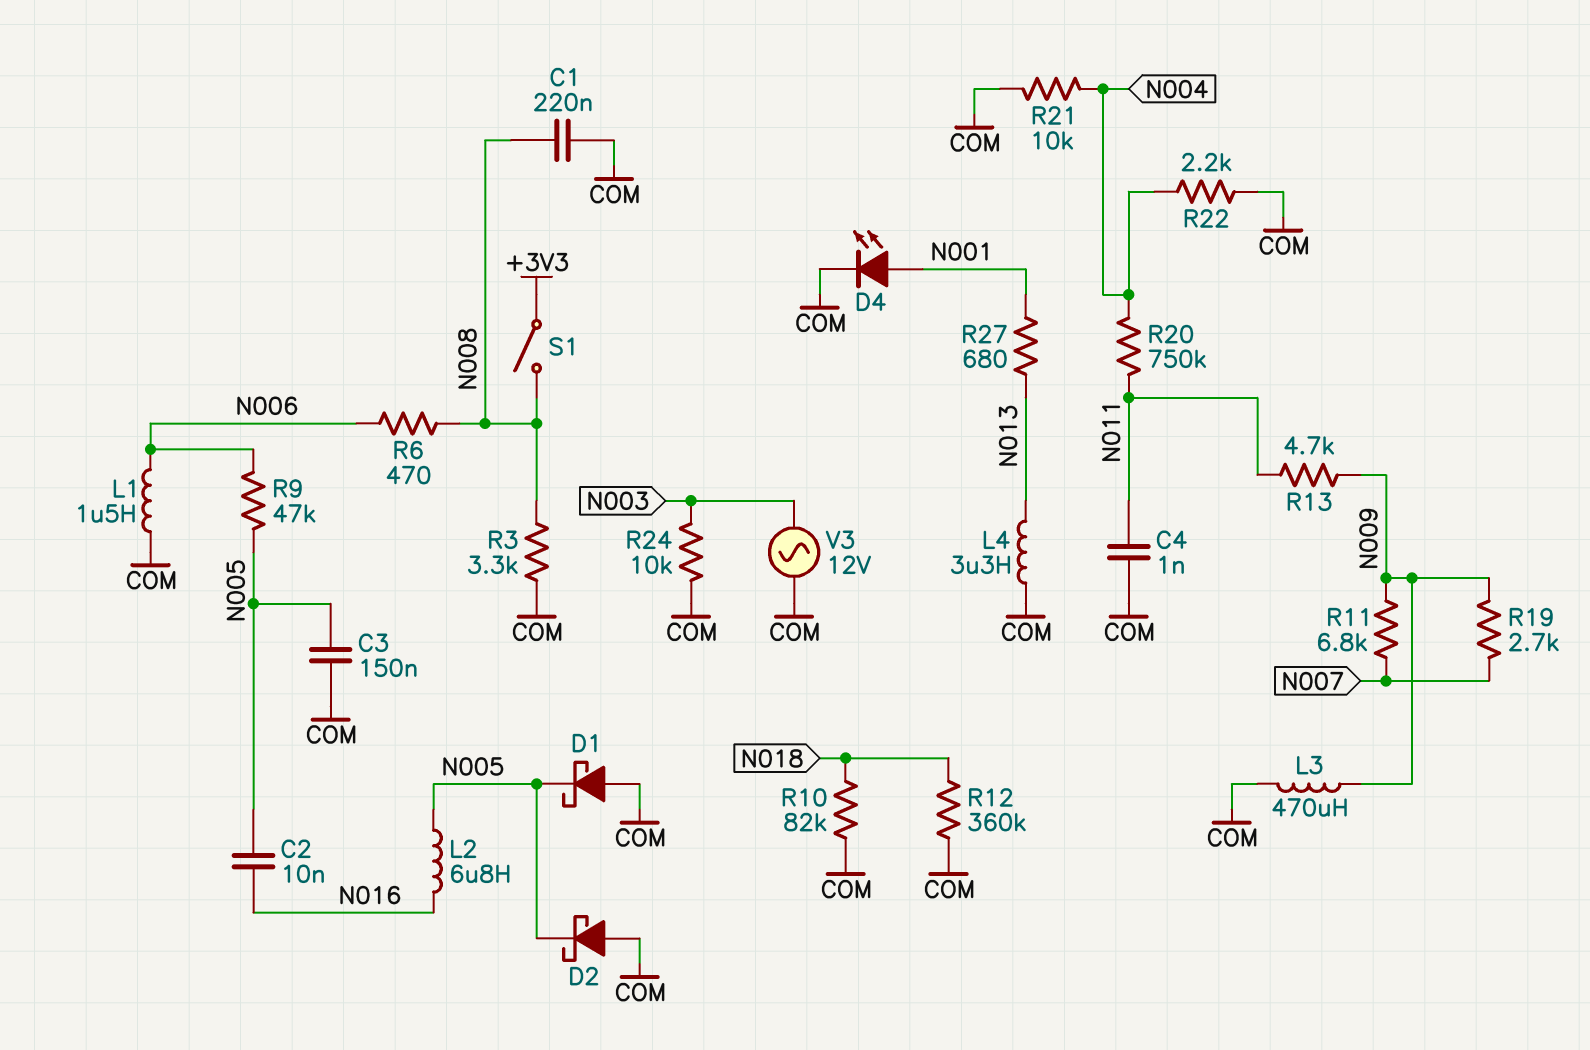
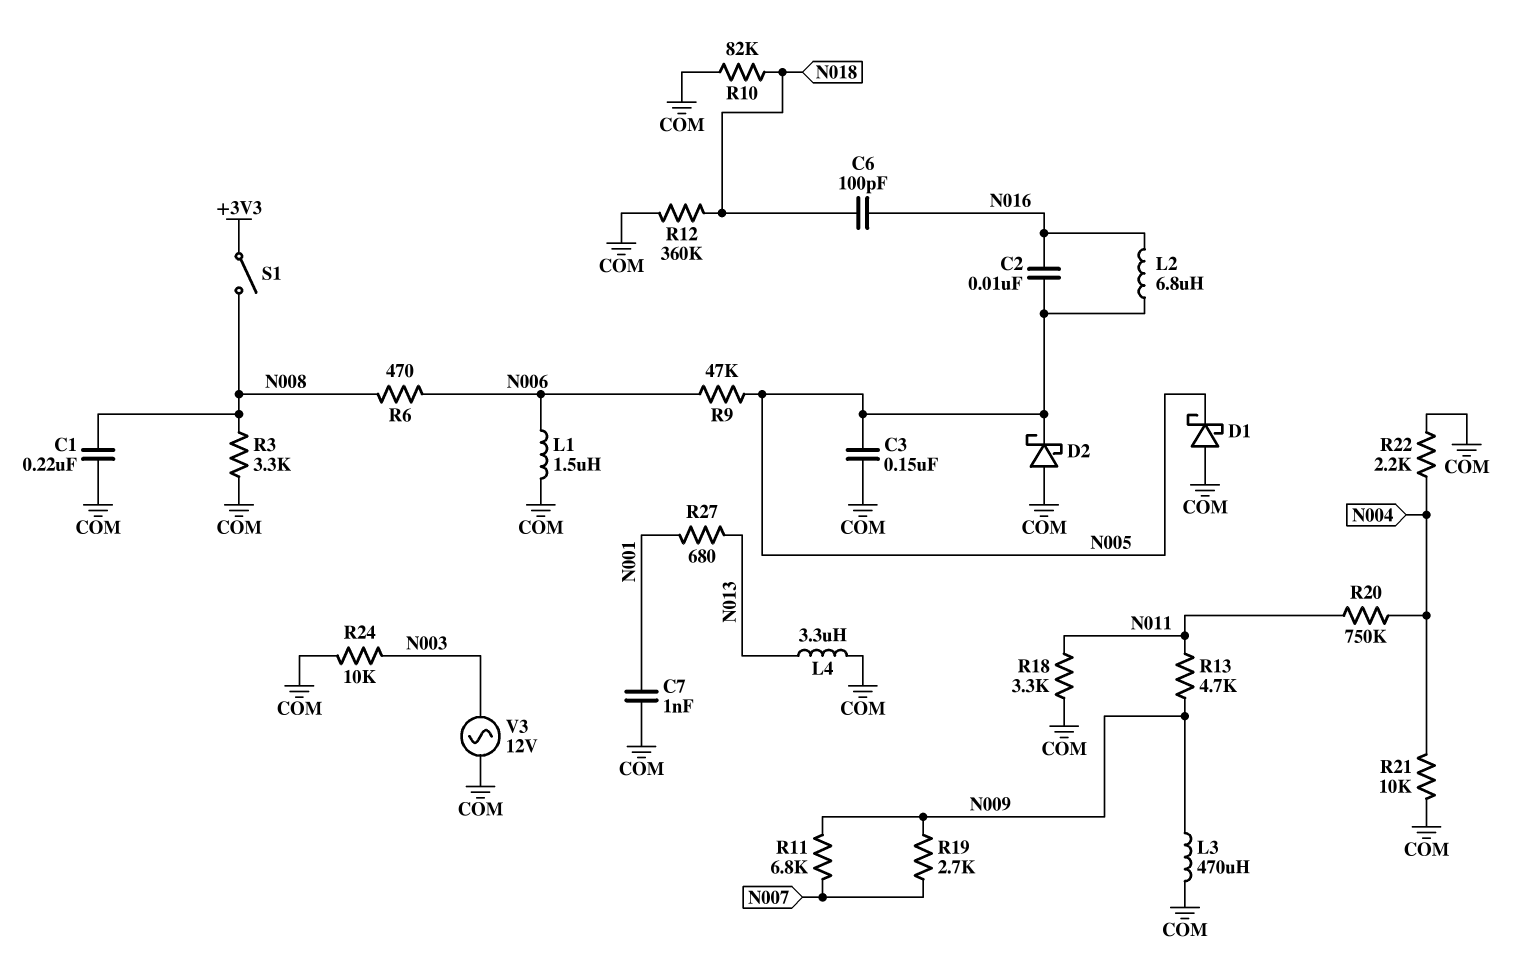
C4: 1nF (COM, N011) -> none
C6: none -> 100pF (N016, N018)
C7: none -> 1nF (COM, N001)
D4: LED (A N001, K COM) -> none
R18: none -> 3.3k (COM, N011)

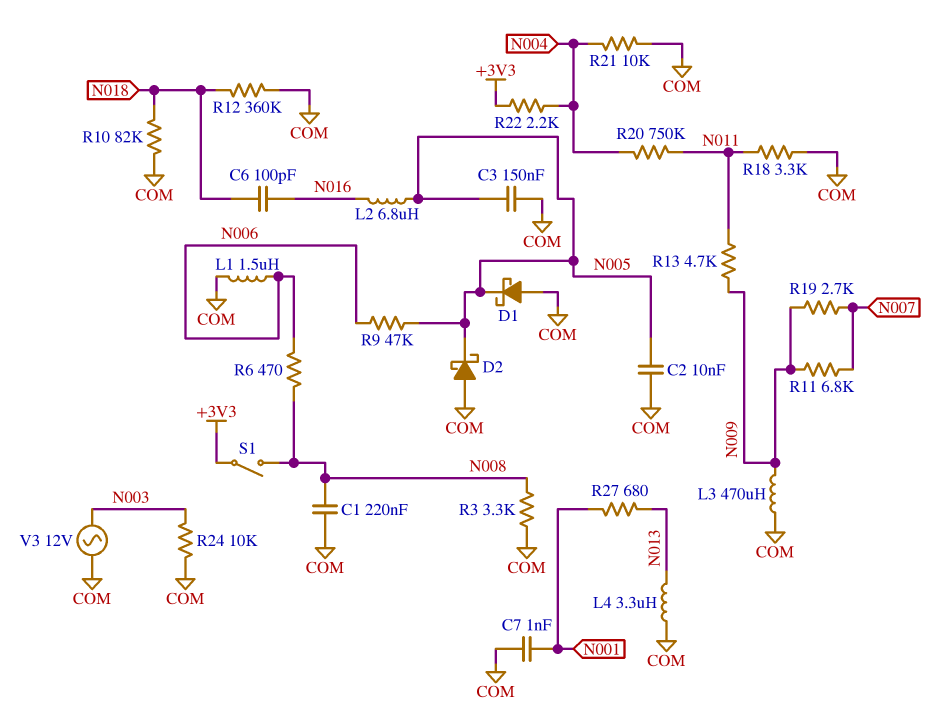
C2: 10nF (N005, N016) -> 10nF (COM, N005)
R22: 2.2k (COM, N004) -> 2.2k (+3V3, N004)

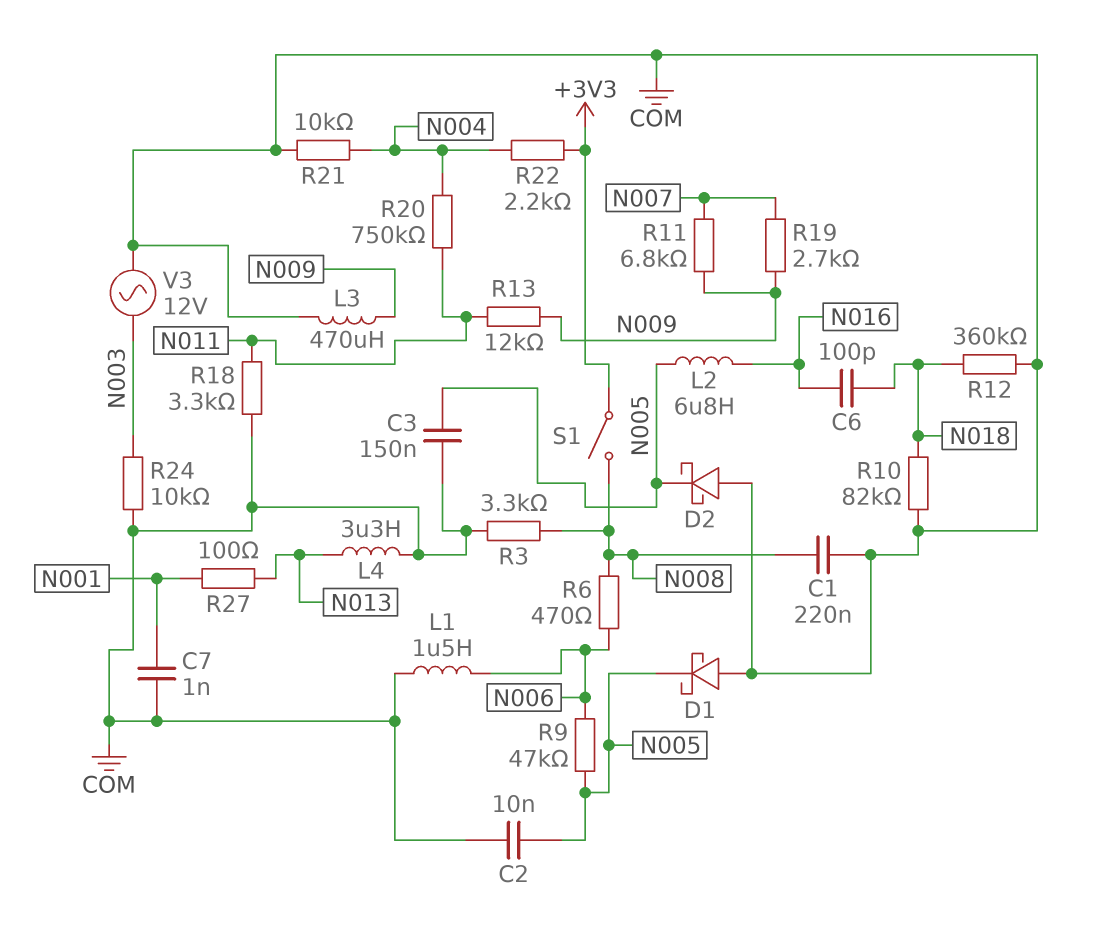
R13: 4.7k (N009, N011) -> 12k (N009, N011)
R27: 680 (N001, N013) -> 100 (N001, N013)

